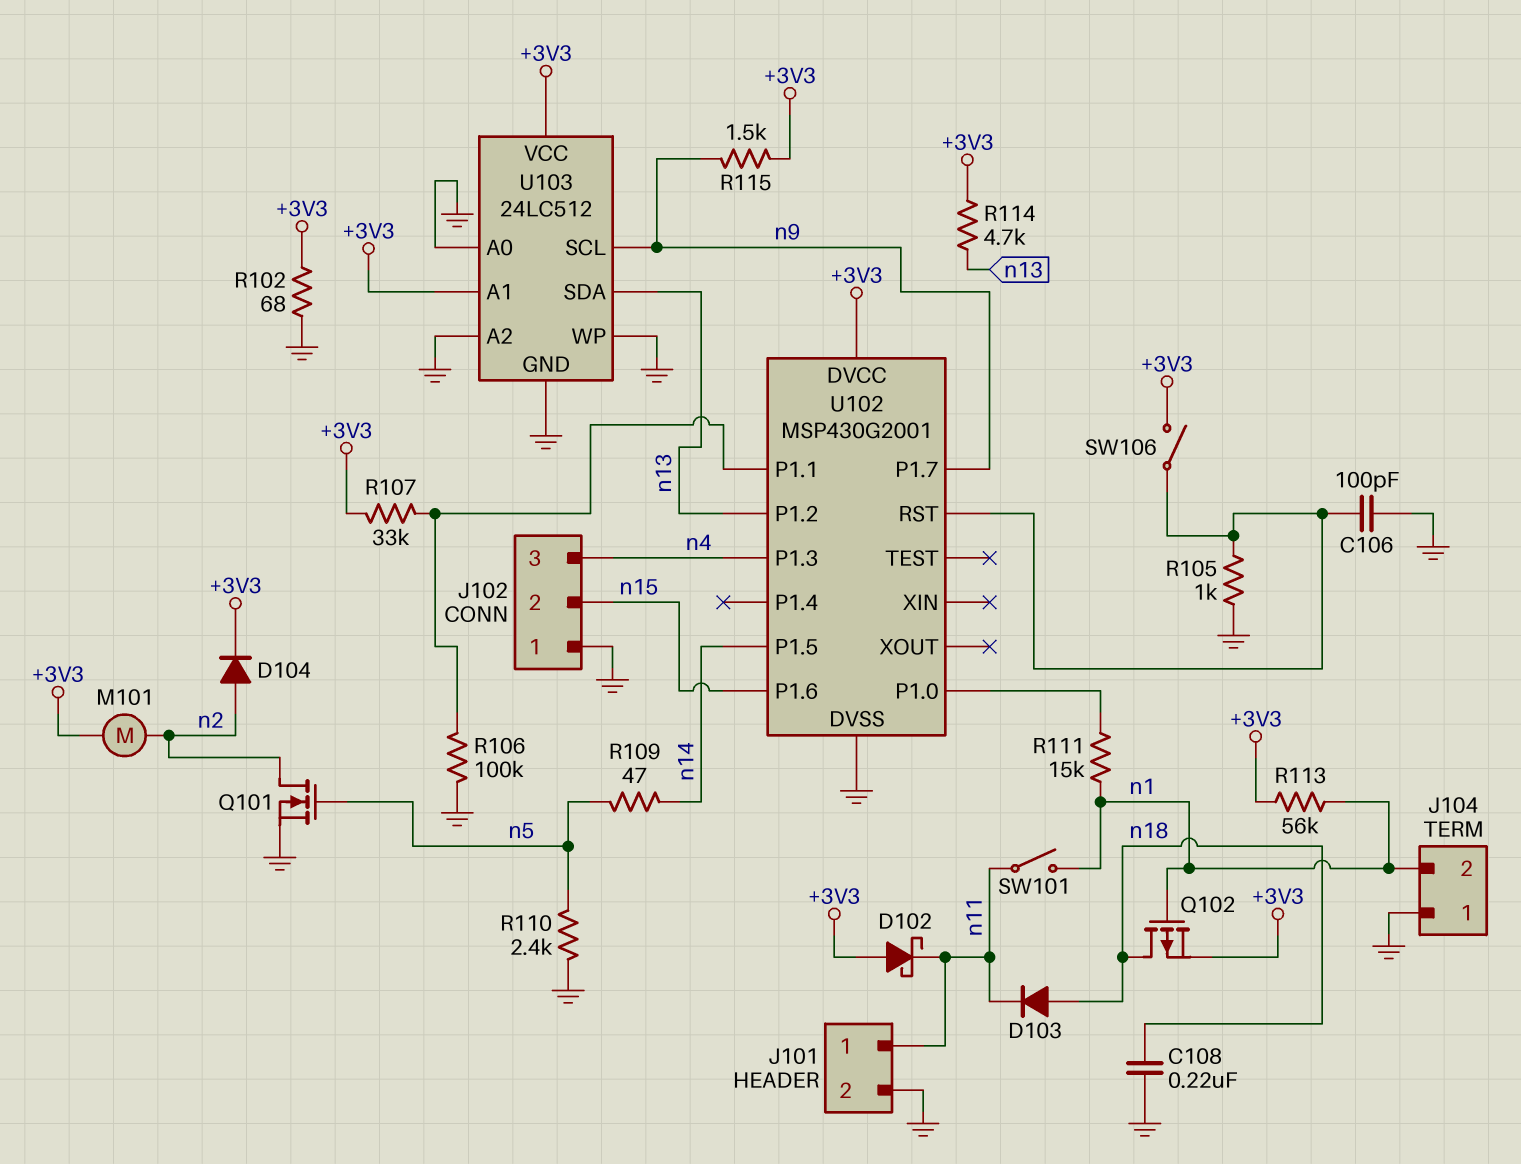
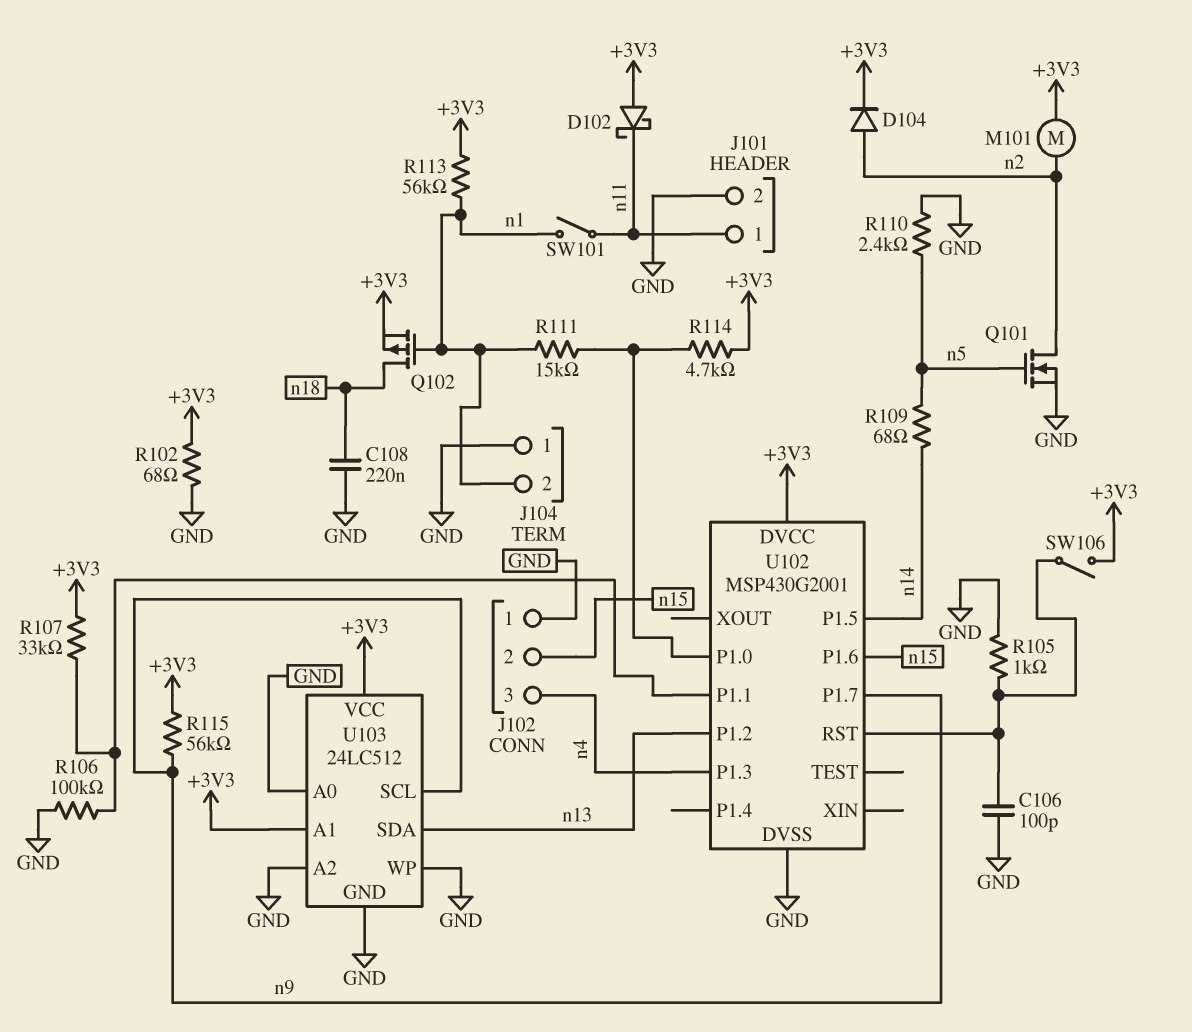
D103: diode (A n18, K n11) -> none
R109: 47 (n5, n14) -> 68 (n5, n14)
R114: 4.7k (+3V3, n13) -> 4.7k (+3V3, U102/P1.0)
R115: 1.5k (+3V3, n9) -> 56k (+3V3, n9)

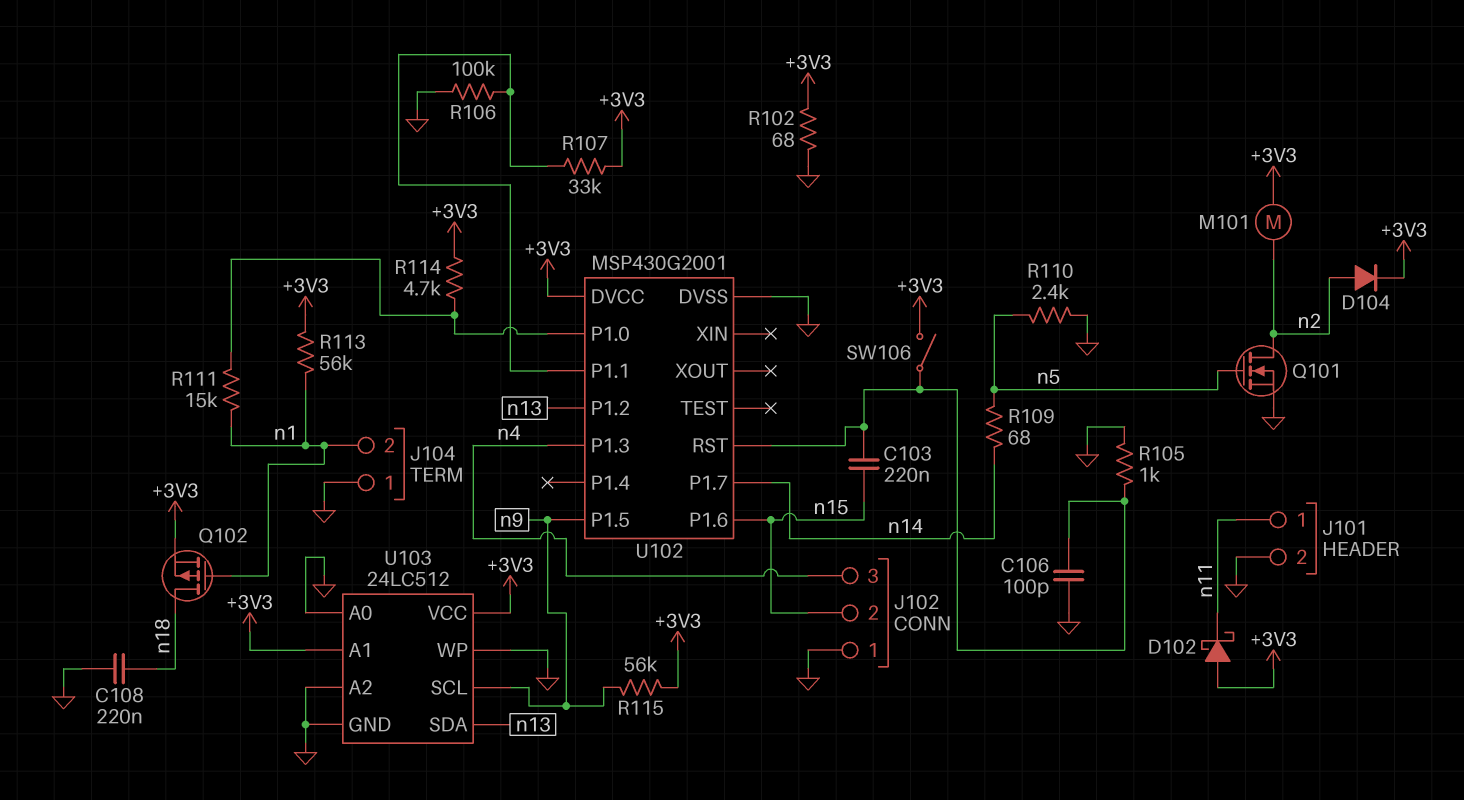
C103: none -> 220nF (U102/RST, n15)
SW101: switch (n1, n11) -> none
U102 pin P1.5: n14 -> n9
U102 pin P1.7: n9 -> n14

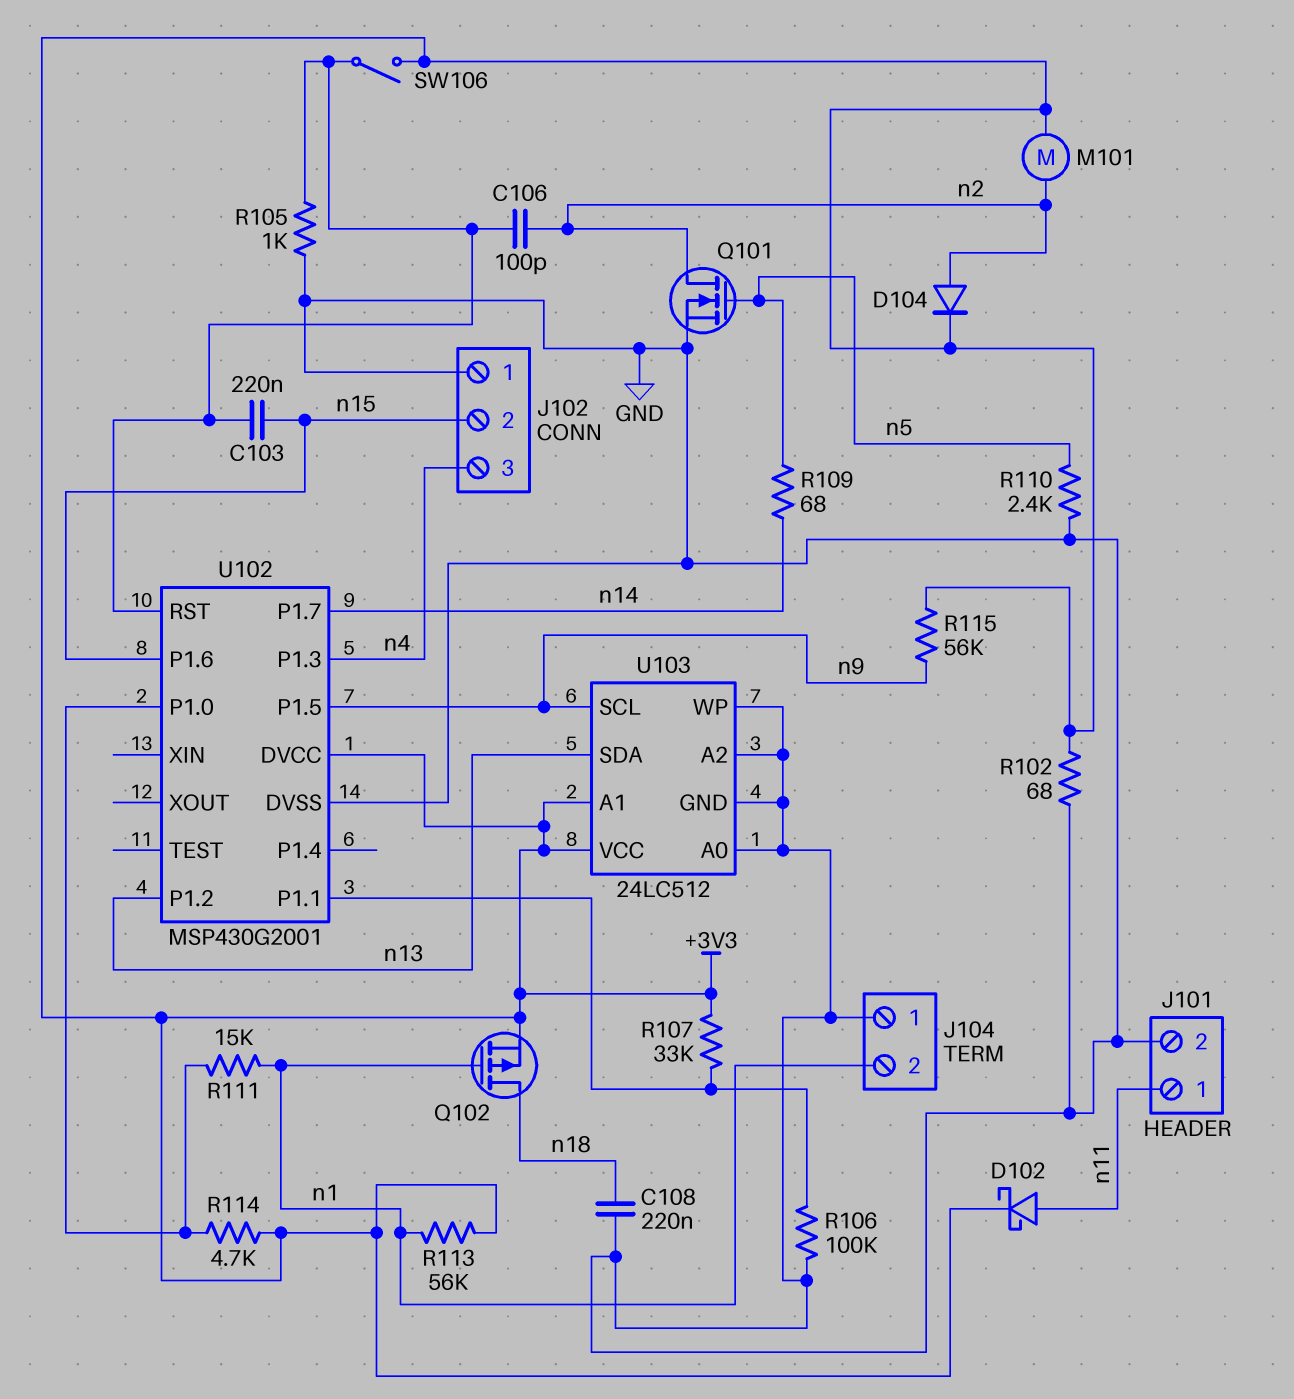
C106: 100pF (GND, U102/RST) -> 100pF (U102/RST, n2)
D102: schottky (A +3V3, K n11) -> schottky (A n11, K +3V3)

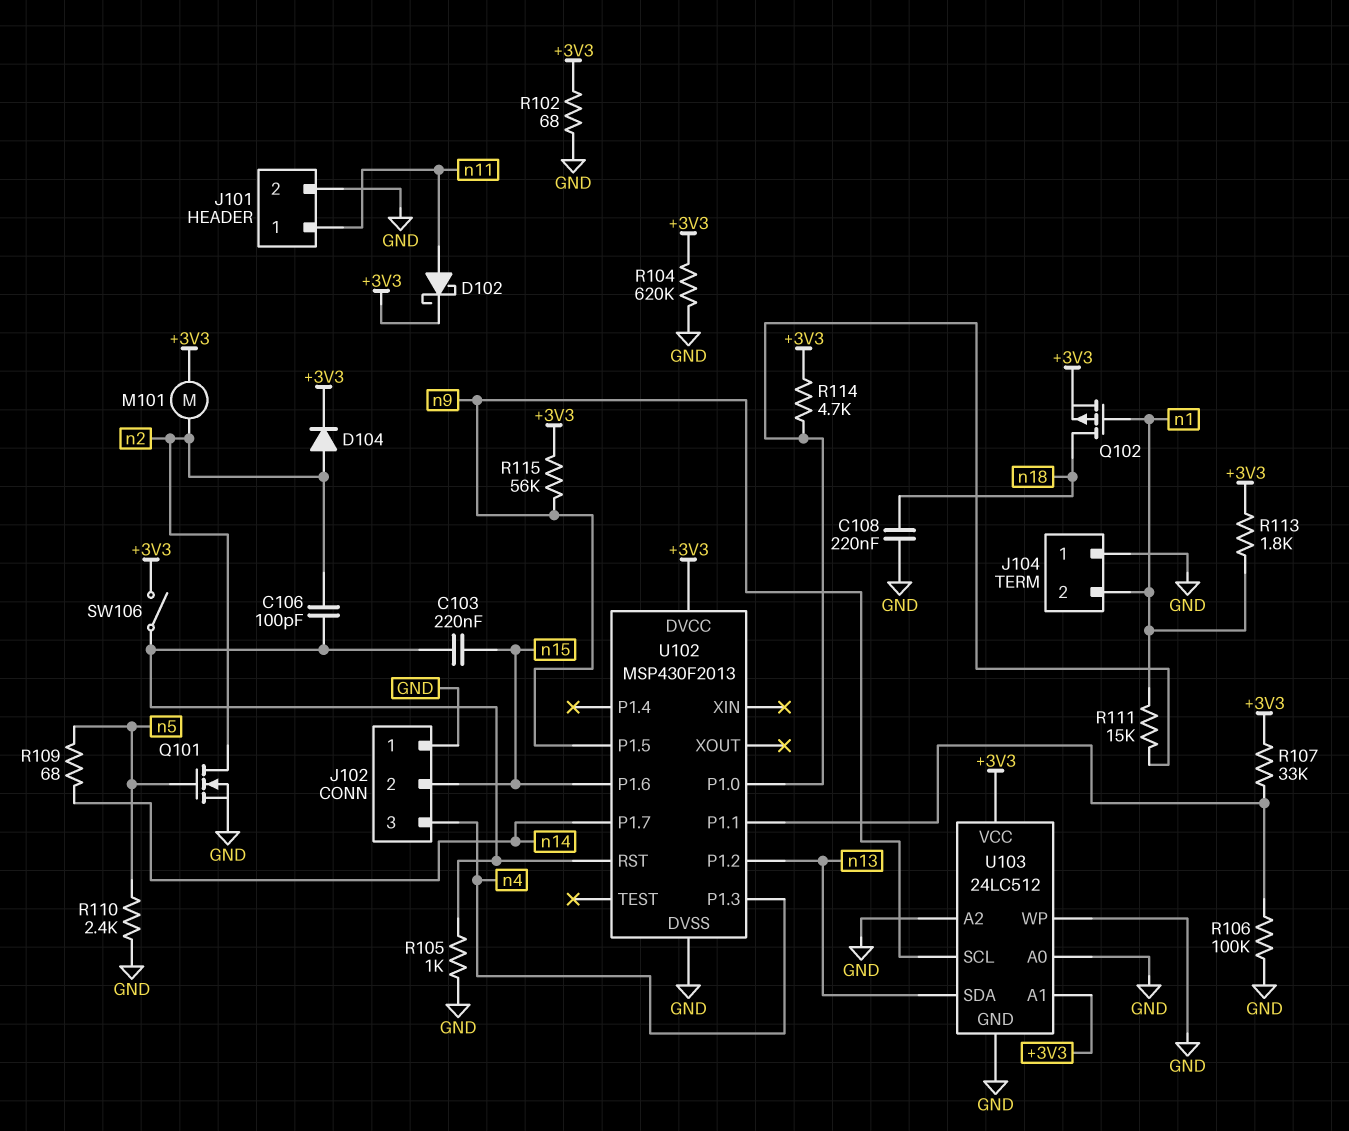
R104: none -> 620k (+3V3, GND)
R113: 56k (+3V3, n1) -> 1.8k (+3V3, n1)
U102: MSP430G2001 -> MSP430F2013

